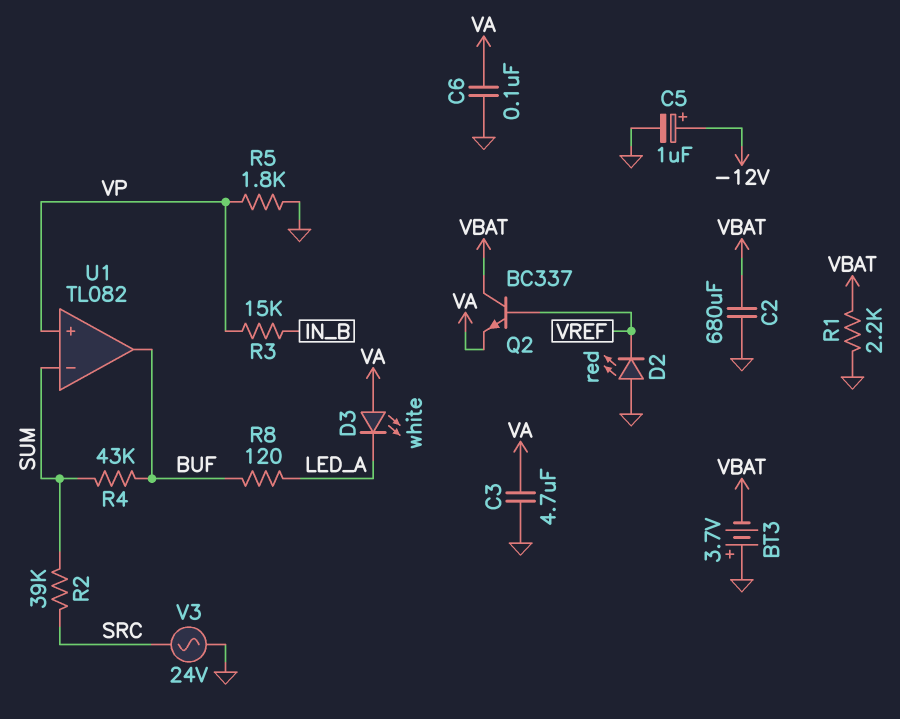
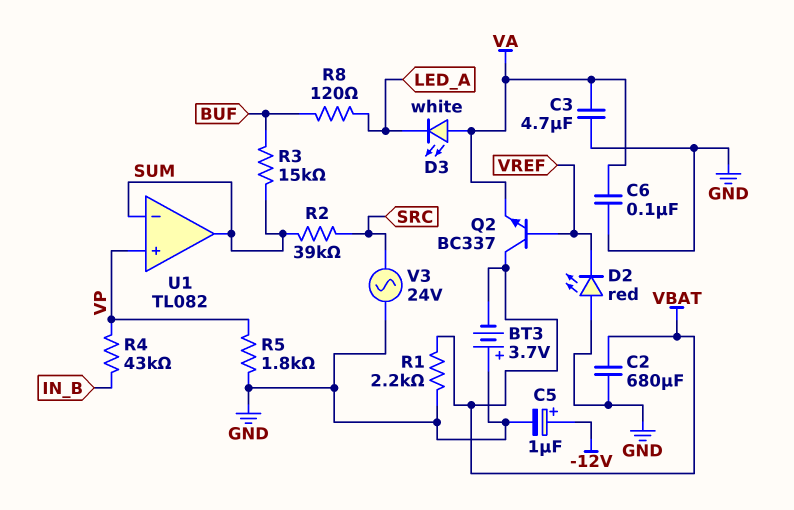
R3: 15k (IN_B, VP) -> 15k (BUF, SUM)
R4: 43k (BUF, SUM) -> 43k (IN_B, VP)
U1 pin out: BUF -> SUM

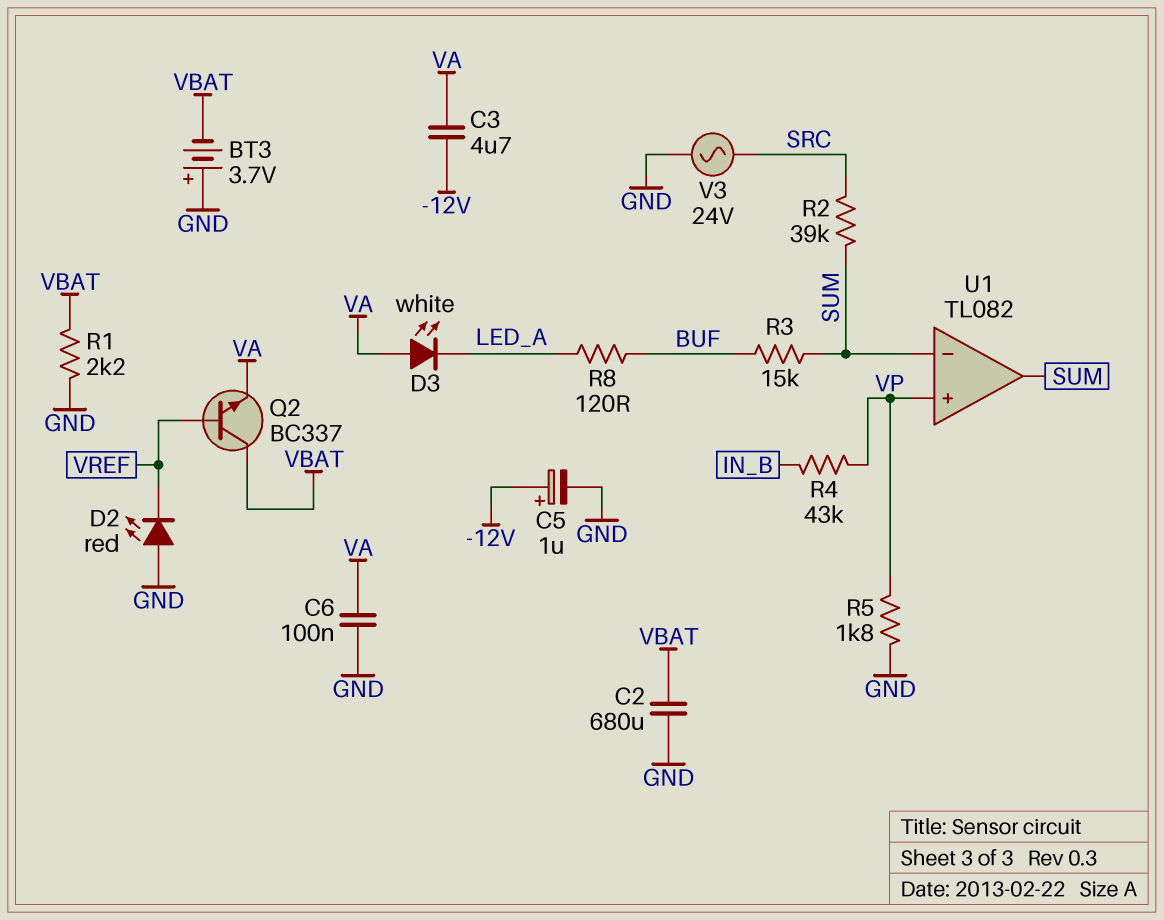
C3: 4.7uF (GND, VA) -> 4.7uF (-12V, VA)

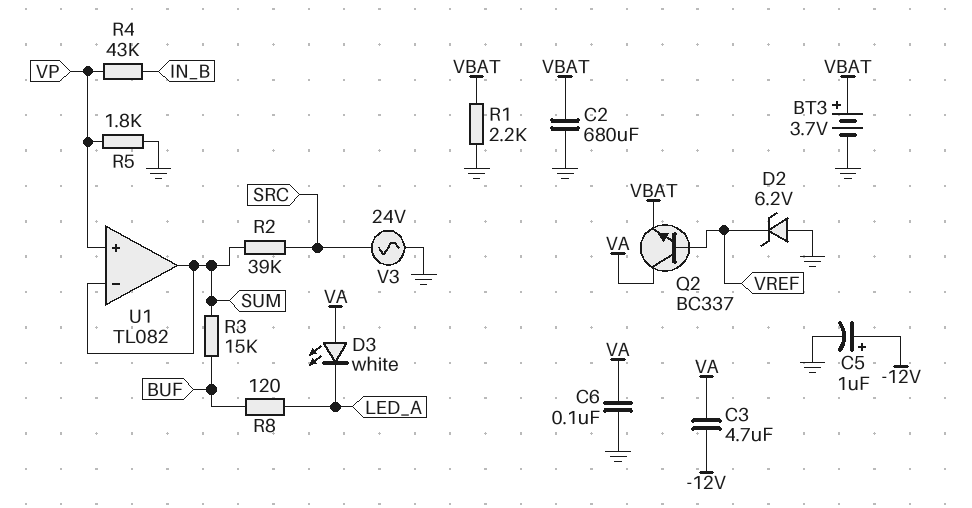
BT3: 3.7V (plus GND, minus VBAT) -> 3.7V (plus VBAT, minus GND)
D2: LED red (A GND, K VREF) -> zener 6.2V (A GND, K VREF)
Q2: NPN BC337 (B VREF, C VBAT, E VA) -> NPN BC337 (B VREF, C VA, E VBAT)

